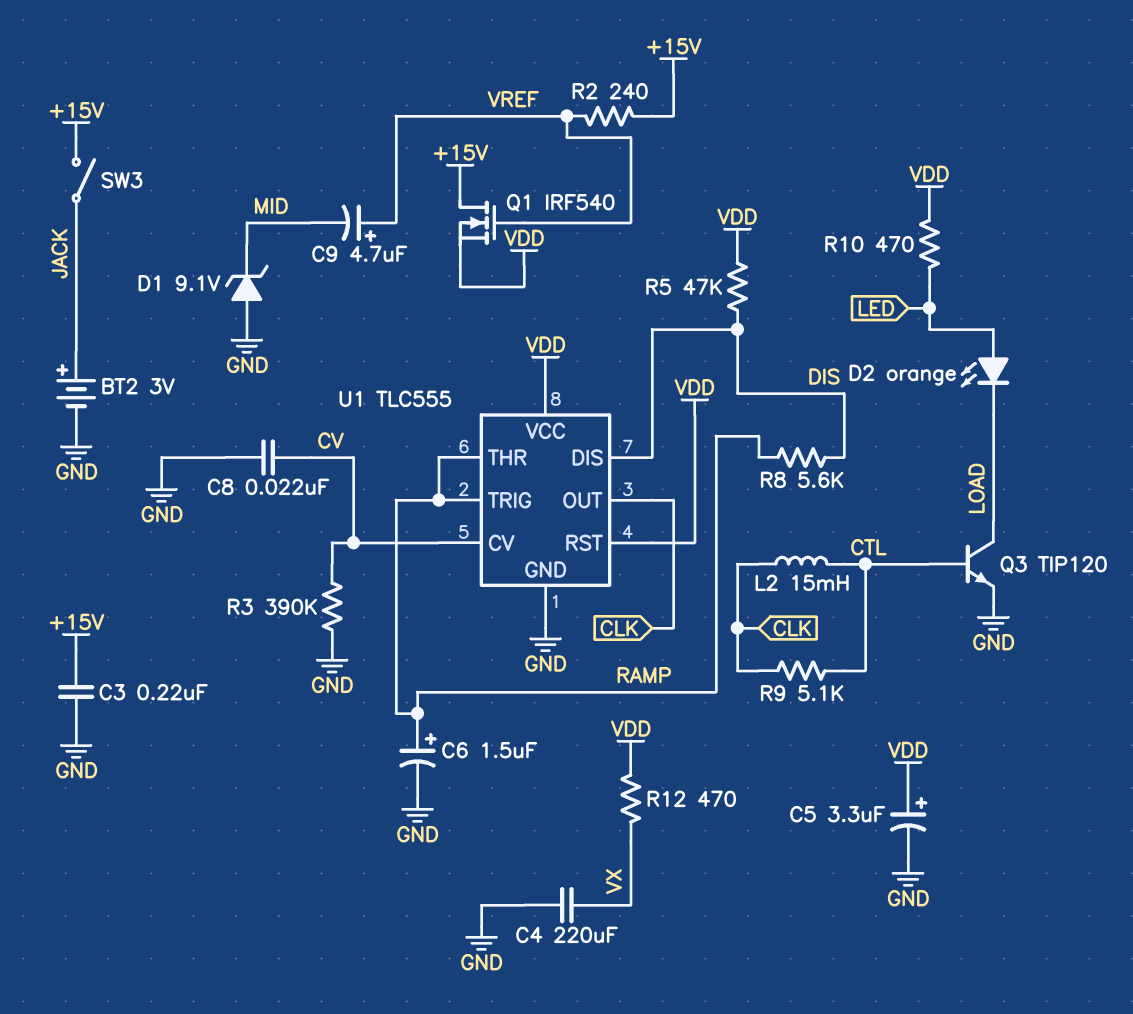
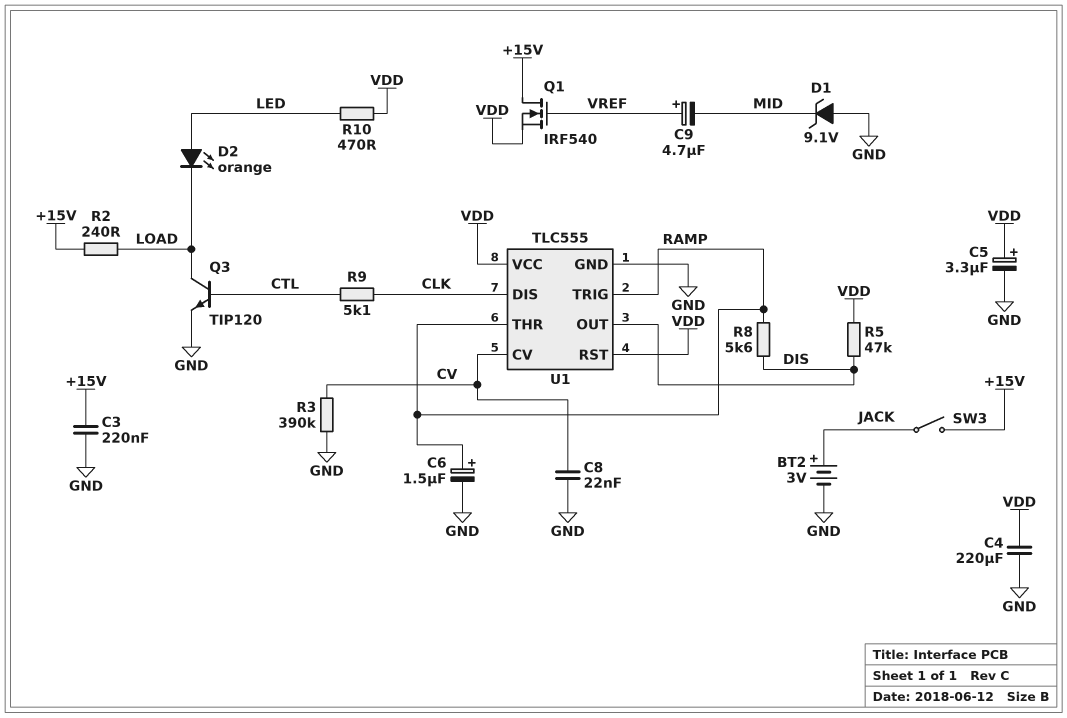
C4: 220uF (GND, VX) -> 220uF (GND, VDD)
L2: 15mH (CLK, CTL) -> none
R2: 240 (+15V, VREF) -> 240 (+15V, LOAD)
R12: 470 (VDD, VX) -> none
U1 pin DIS: DIS -> CLK
U1 pin OUT: CLK -> DIS

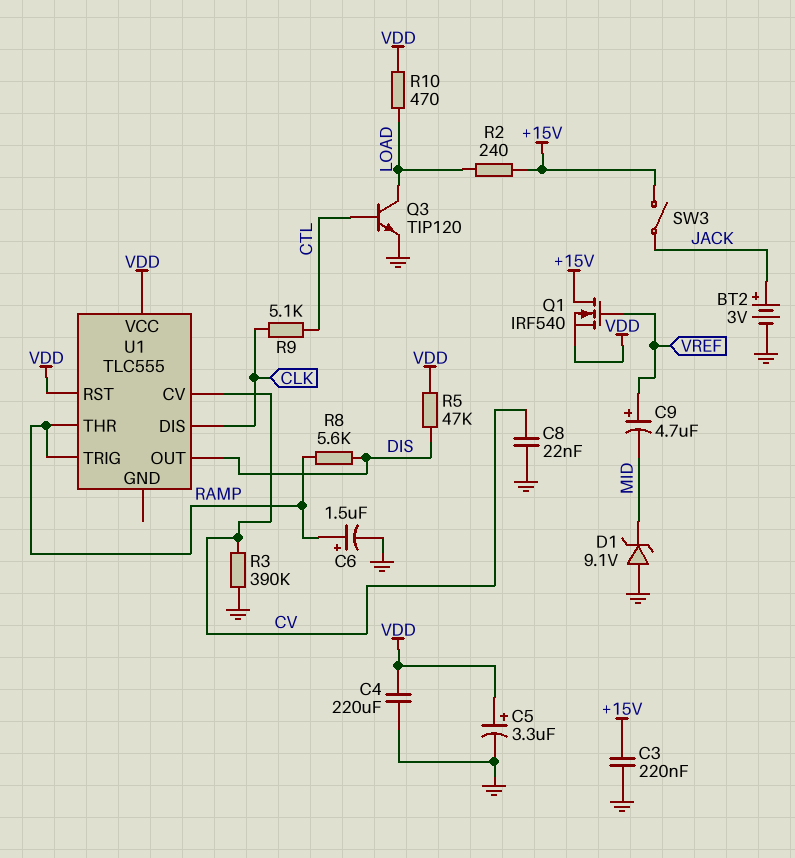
D2: LED orange (A LED, K LOAD) -> none
R10: 470 (LED, VDD) -> 470 (LOAD, VDD)
U1 pin GND: GND -> none

